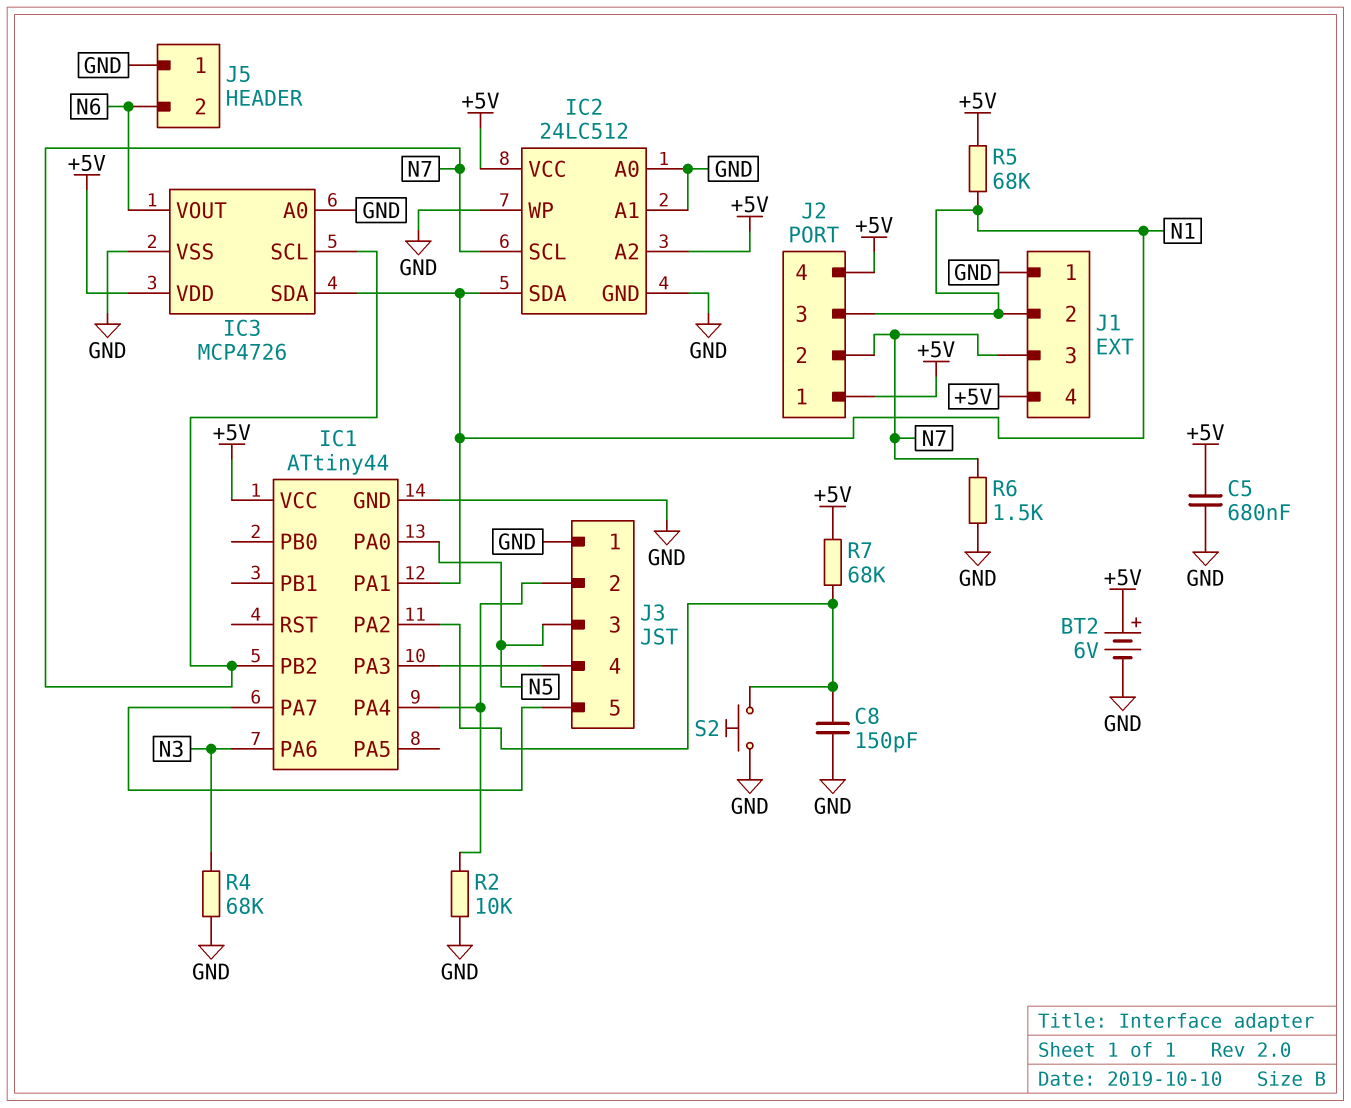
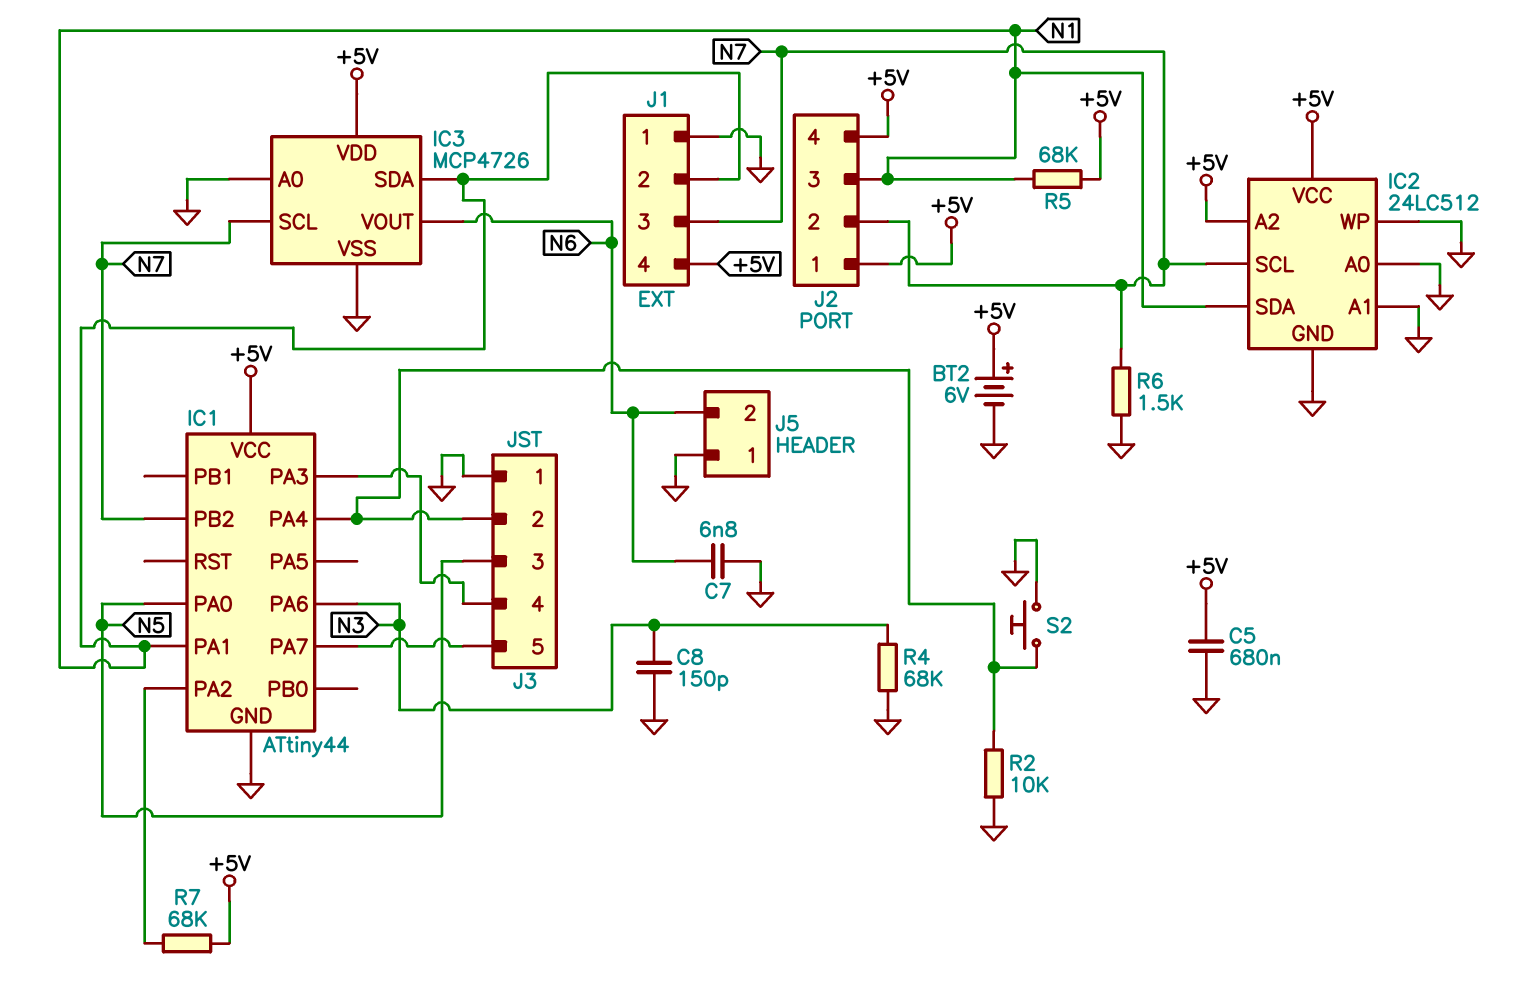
C7: none -> 6.8nF (GND, N6)
C8: 150pF (GND, IC1/PA2) -> 150pF (GND, N3)
S2: button (GND, IC1/PA2) -> button (GND, IC1/PA4)

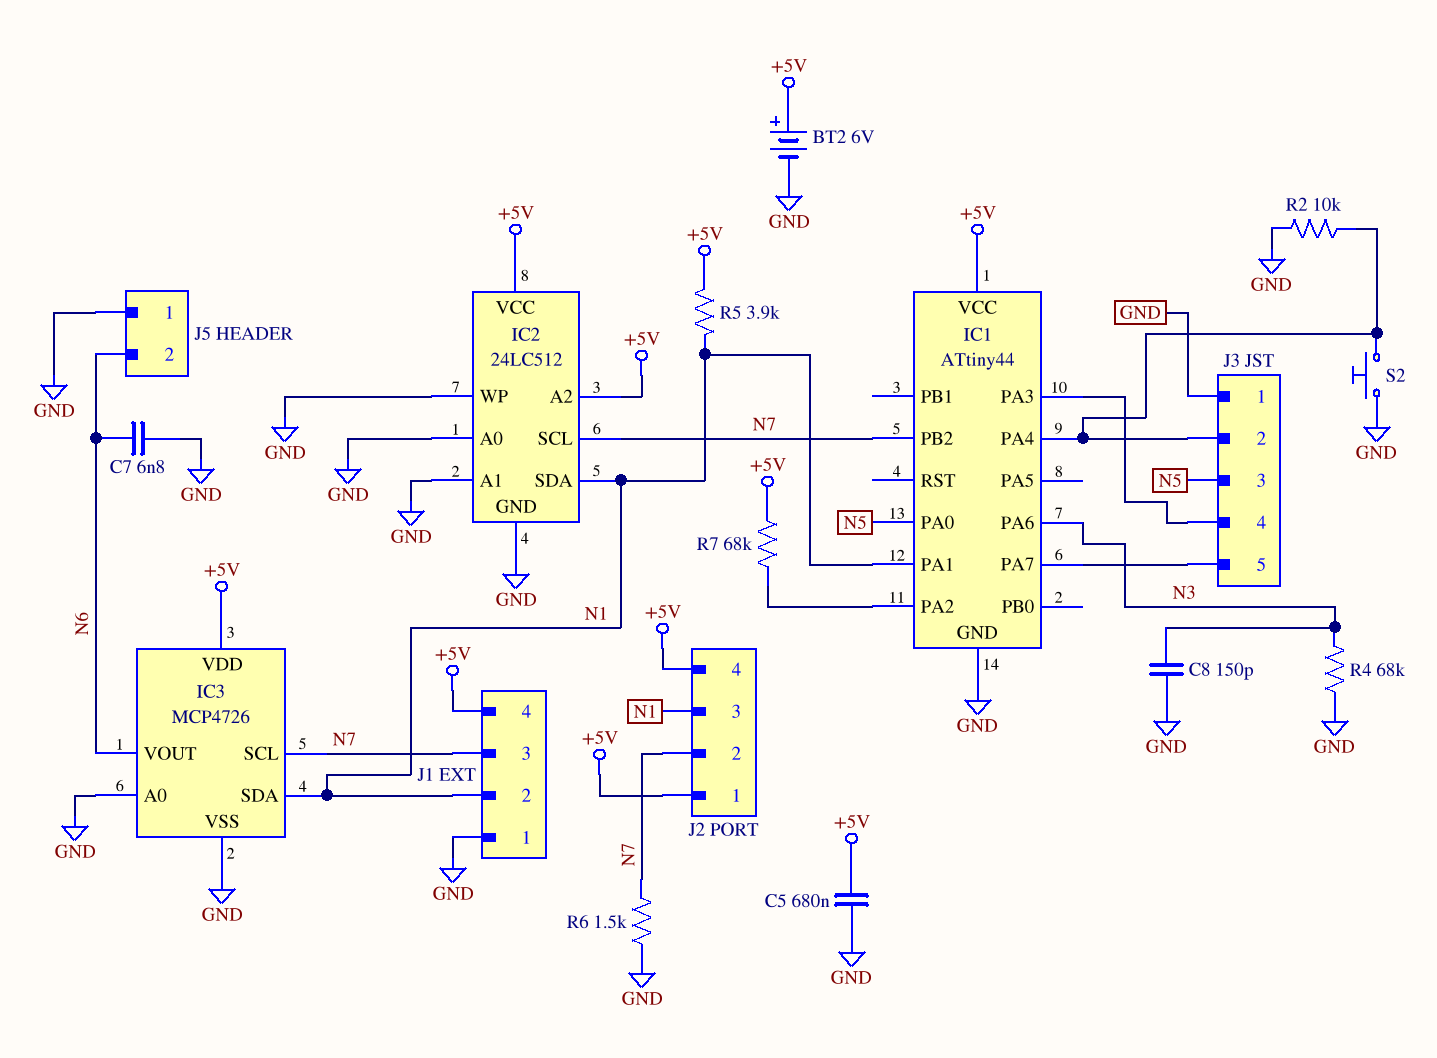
R5: 68k (+5V, N1) -> 3.9k (+5V, N1)

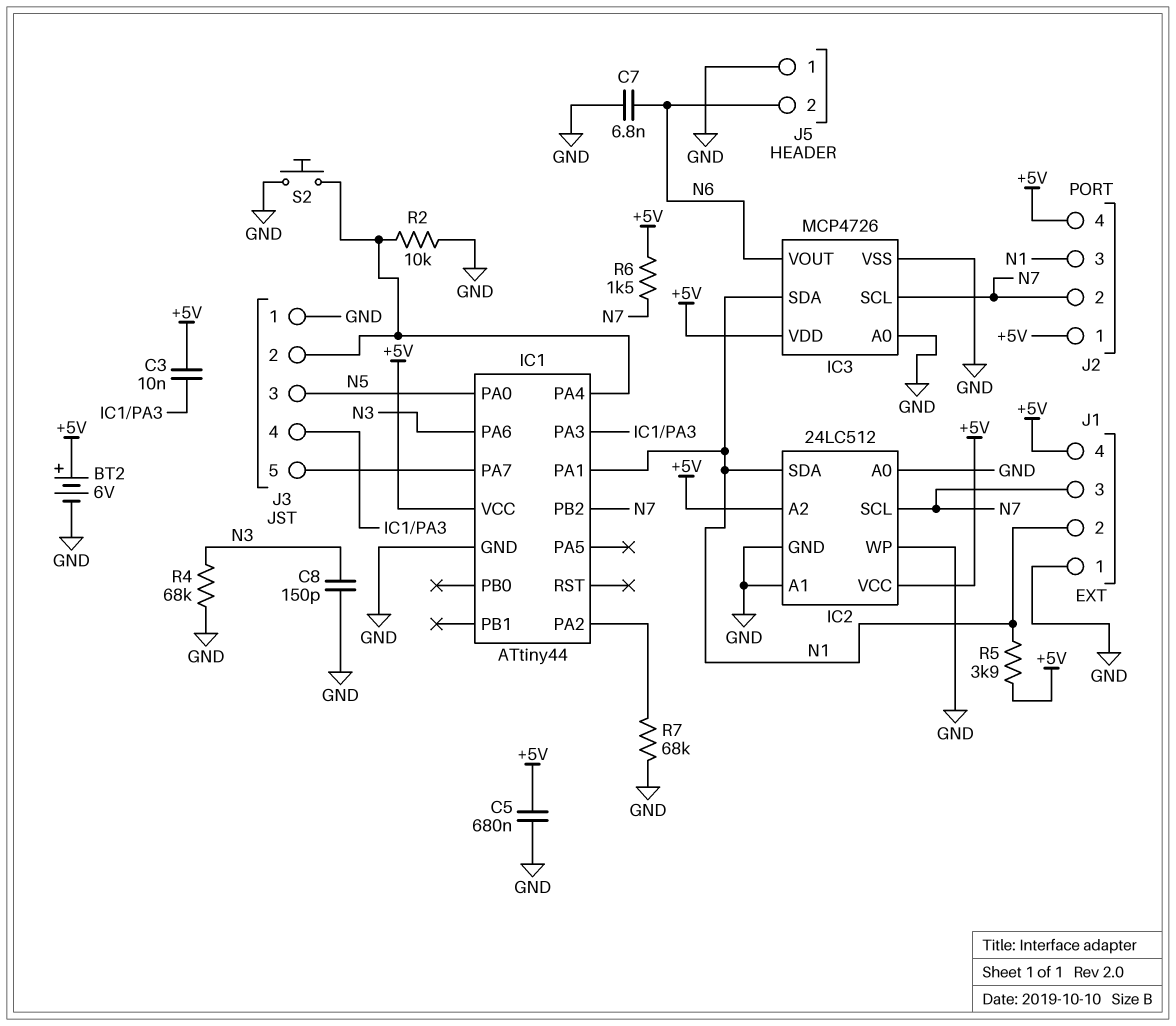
C3: none -> 10nF (+5V, IC1/PA3)
R6: 1.5k (GND, N7) -> 1.5k (+5V, N7)
R7: 68k (+5V, IC1/PA2) -> 68k (GND, IC1/PA2)

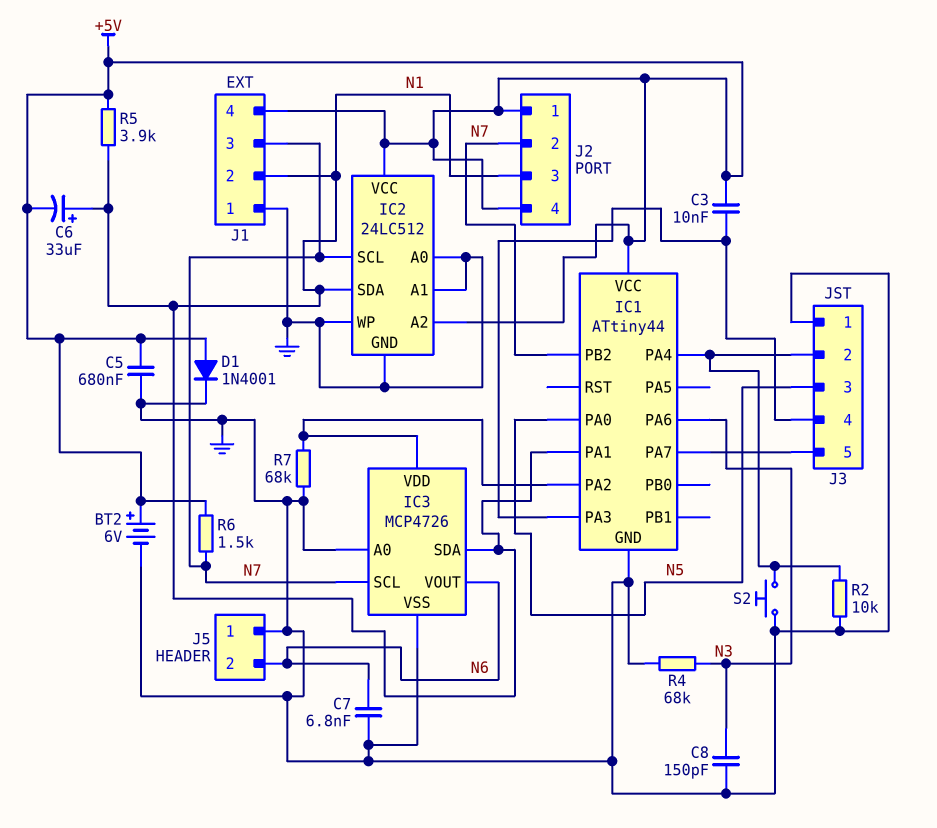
C6: none -> 33uF (plus N1, minus +5V)
D1: none -> diode 1N4001 (A +5V, K GND)
IC3 pin VDD: +5V -> IC1/PA2

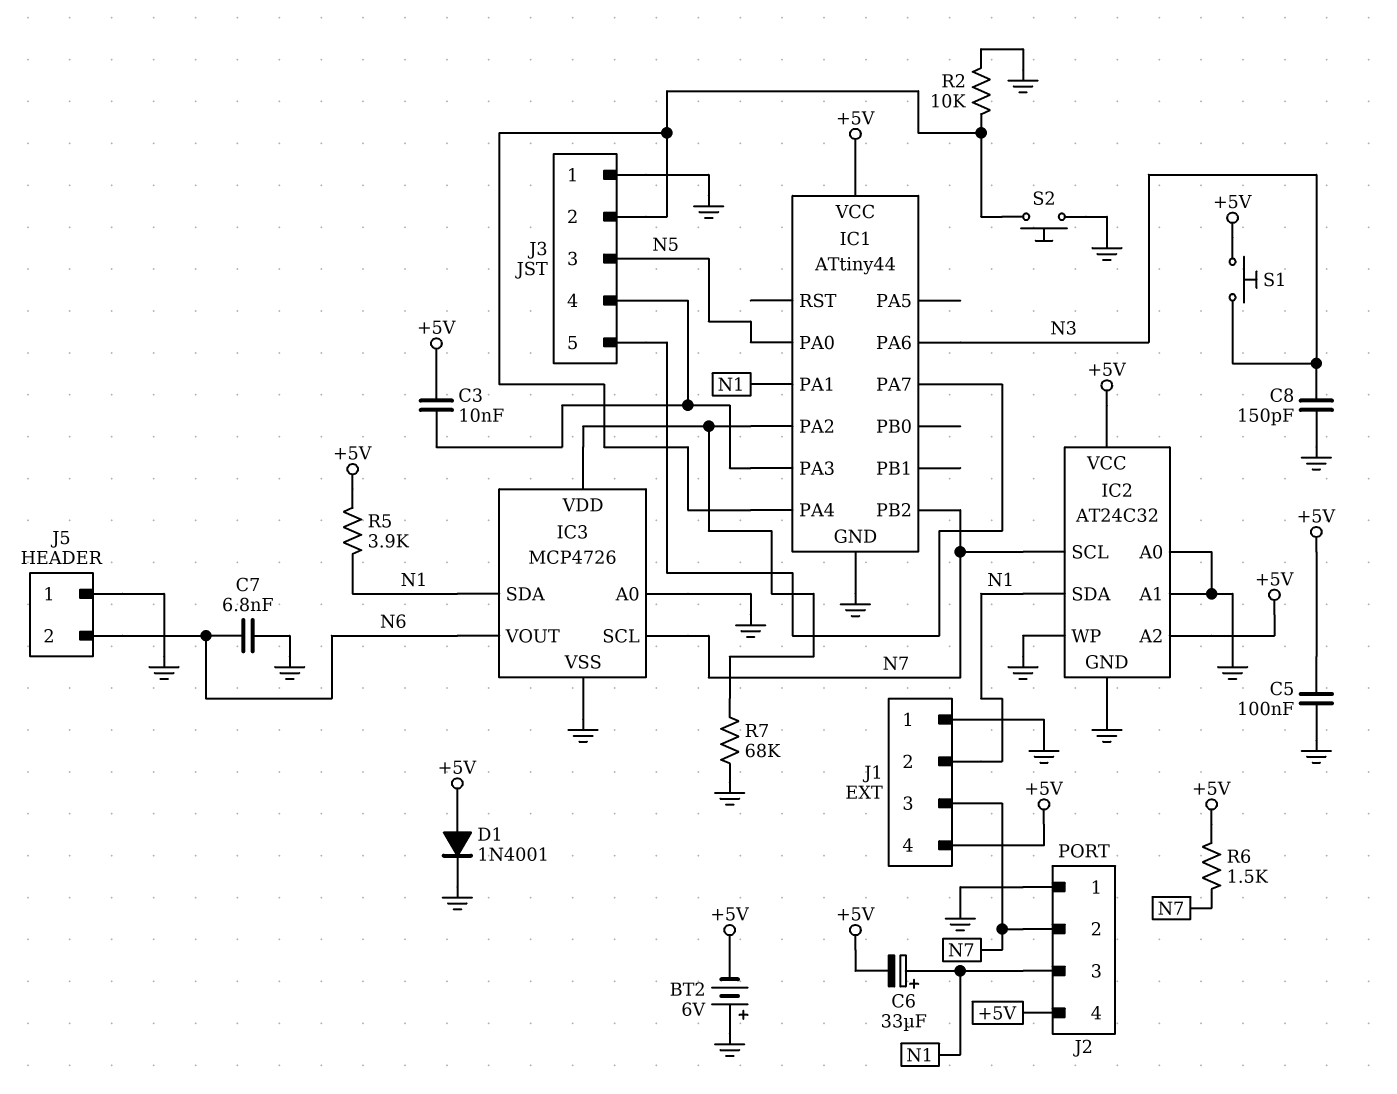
BT2: 6V (plus +5V, minus GND) -> 6V (plus GND, minus +5V)
C5: 680nF (+5V, GND) -> 100nF (+5V, GND)
IC2: 24LC512 -> AT24C32
J2 pin 1: +5V -> GND
R4: 68k (GND, N3) -> none
S1: none -> button (+5V, N3)

